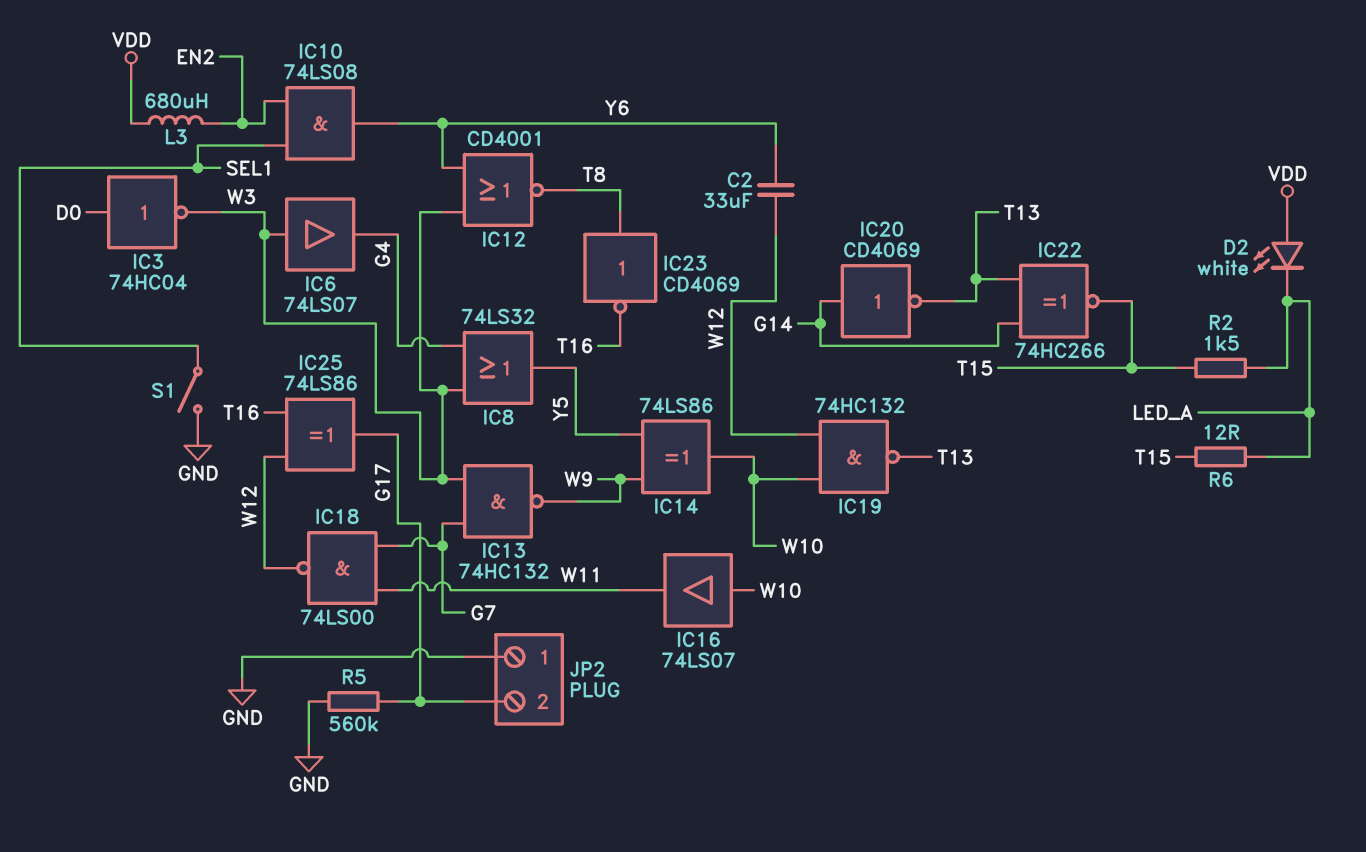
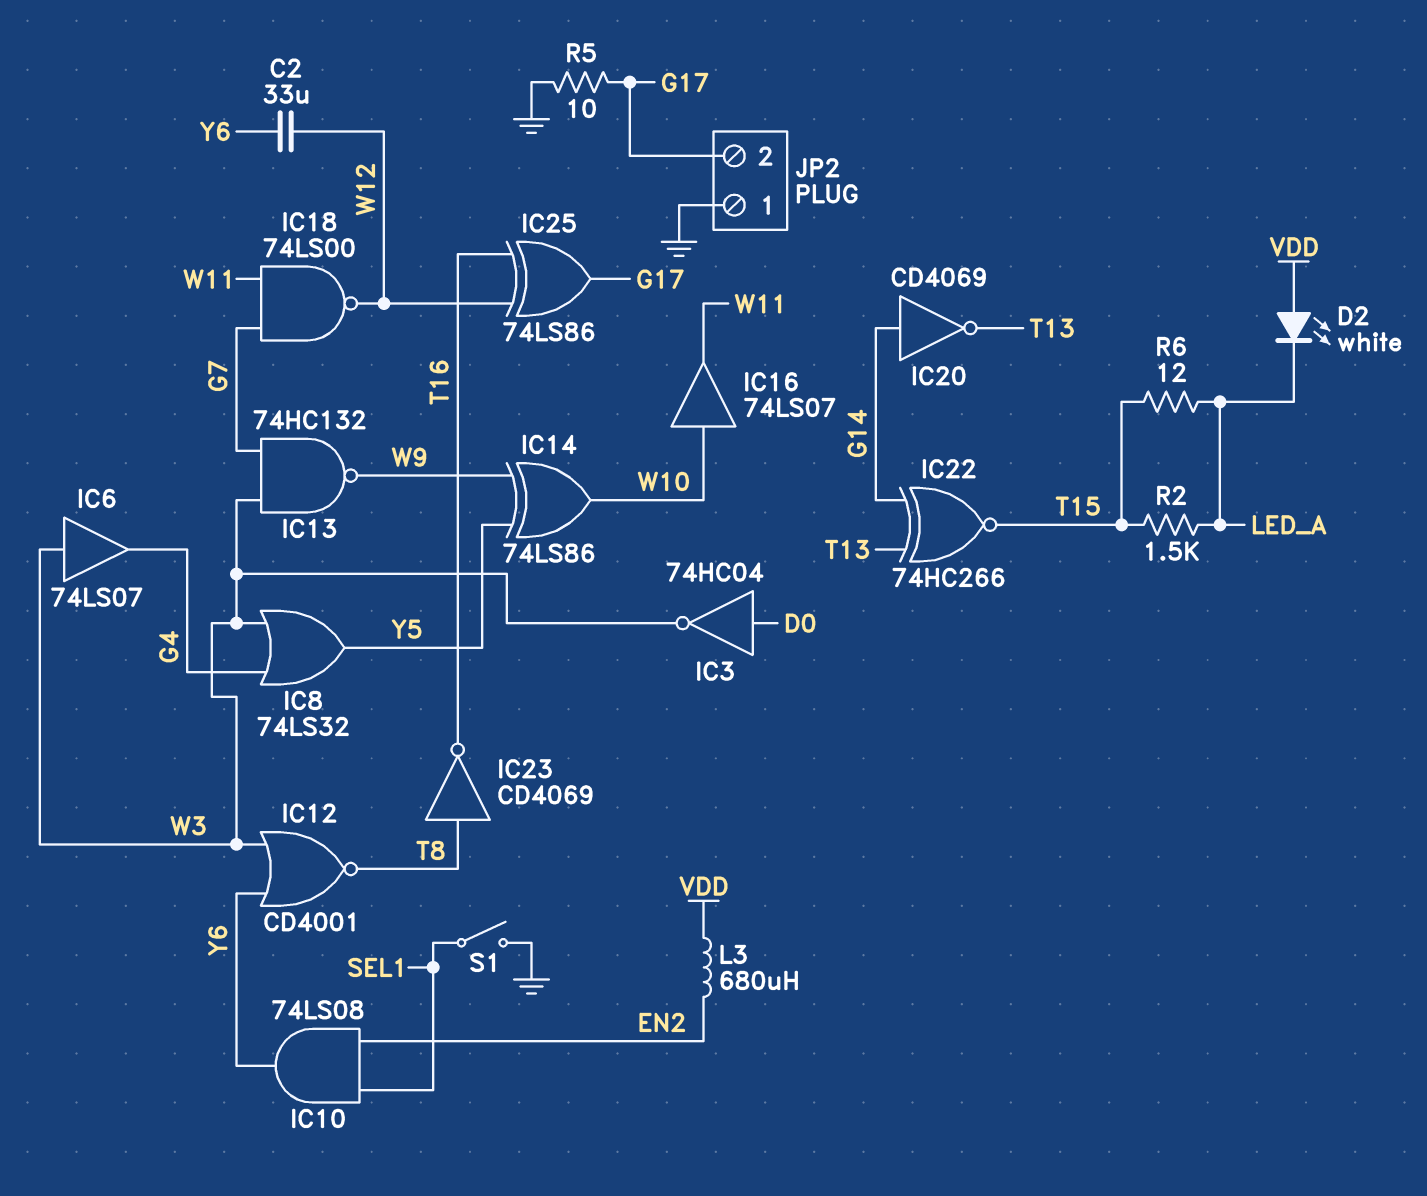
IC19: NAND 74HC132 (in W10, in W12, out T13) -> none
R5: 560k (G17, GND) -> 10 (G17, GND)

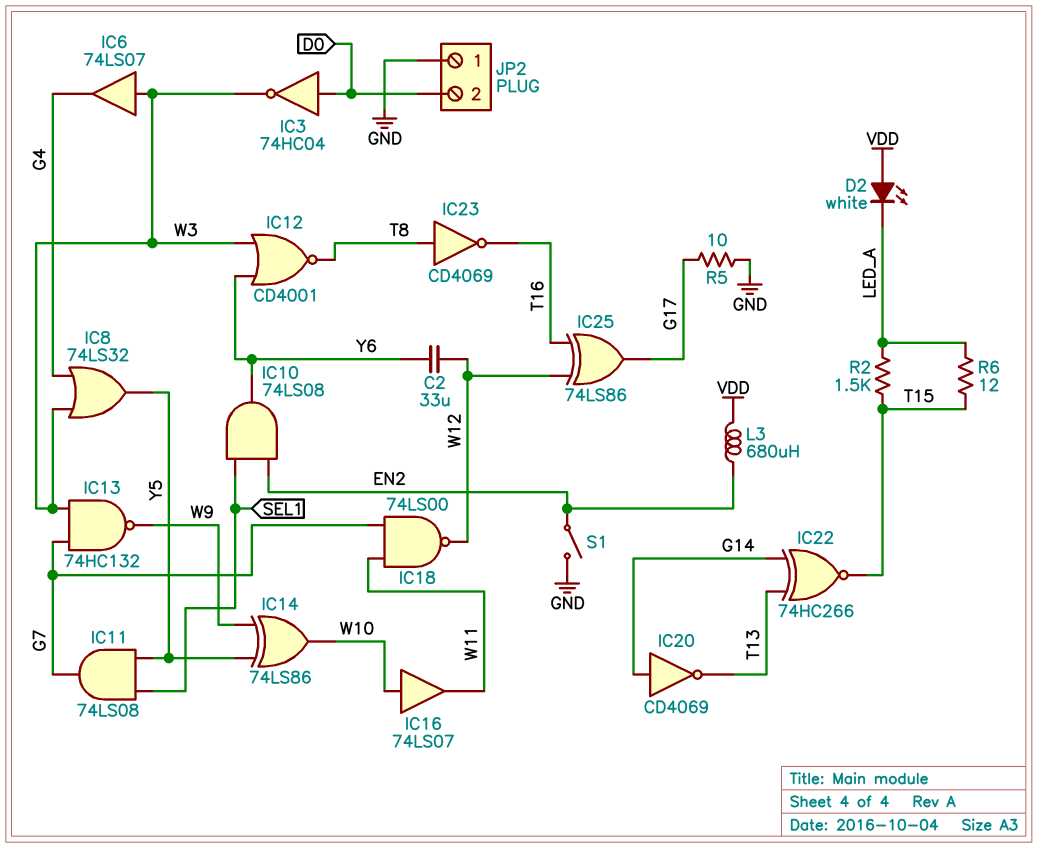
IC11: none -> AND 74LS08 (in SEL1, in Y5, out G7)
JP2 pin 2: G17 -> D0
S1: switch (GND, SEL1) -> switch (EN2, GND)

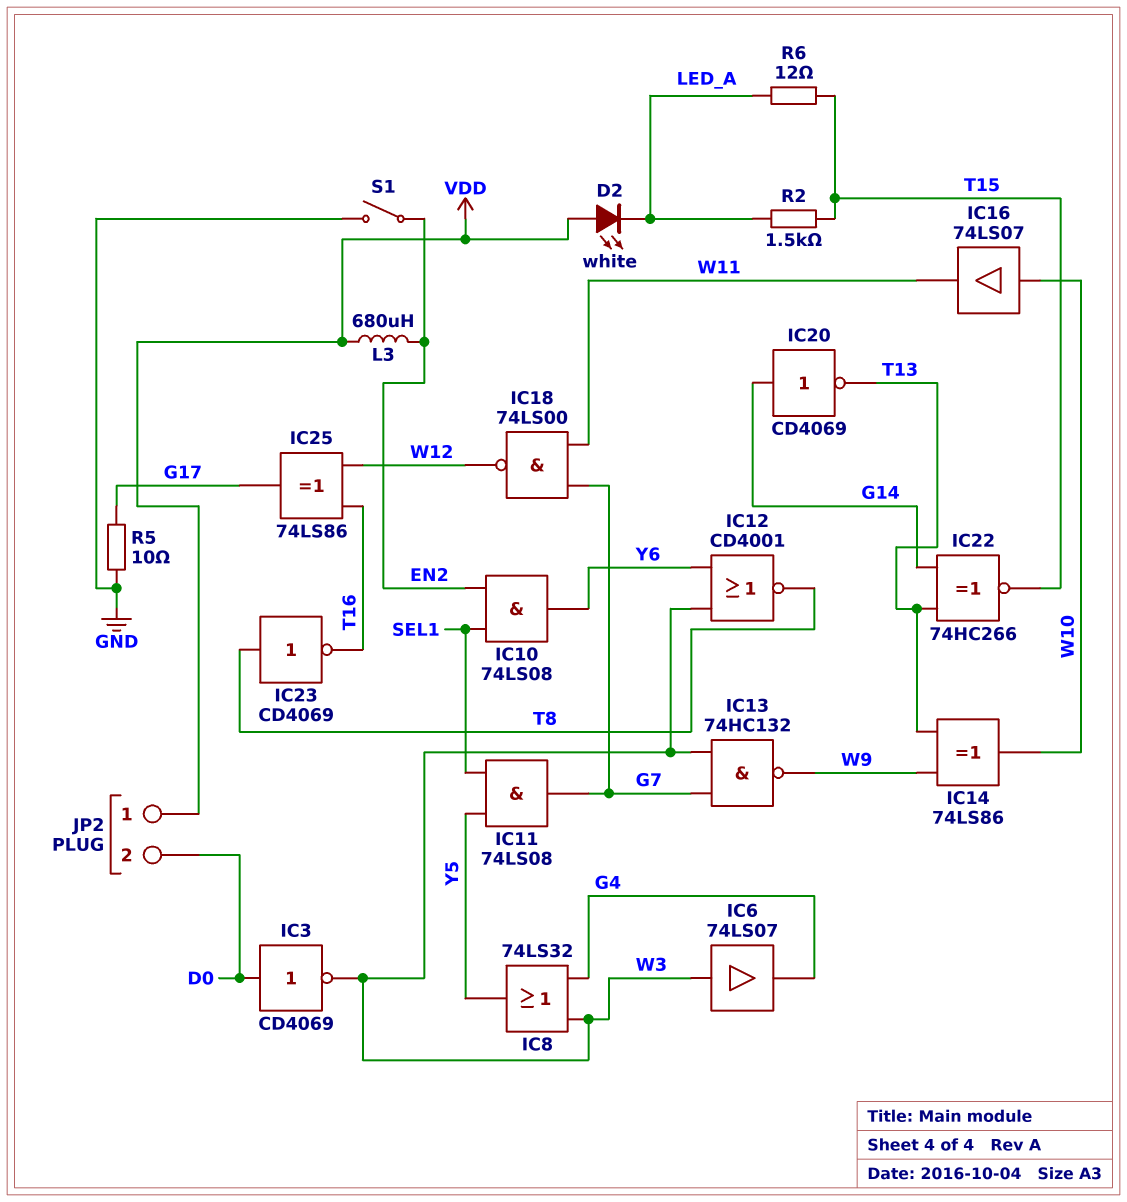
C2: 33uF (W12, Y6) -> none
IC3: NOT 74HC04 (in D0, out W3) -> NOT CD4069 (in D0, out W3)
IC14: XOR 74LS86 (in W9, in Y5, out W10) -> XOR 74LS86 (in T13, in W9, out W10)
JP2 pin 1: GND -> VDD

